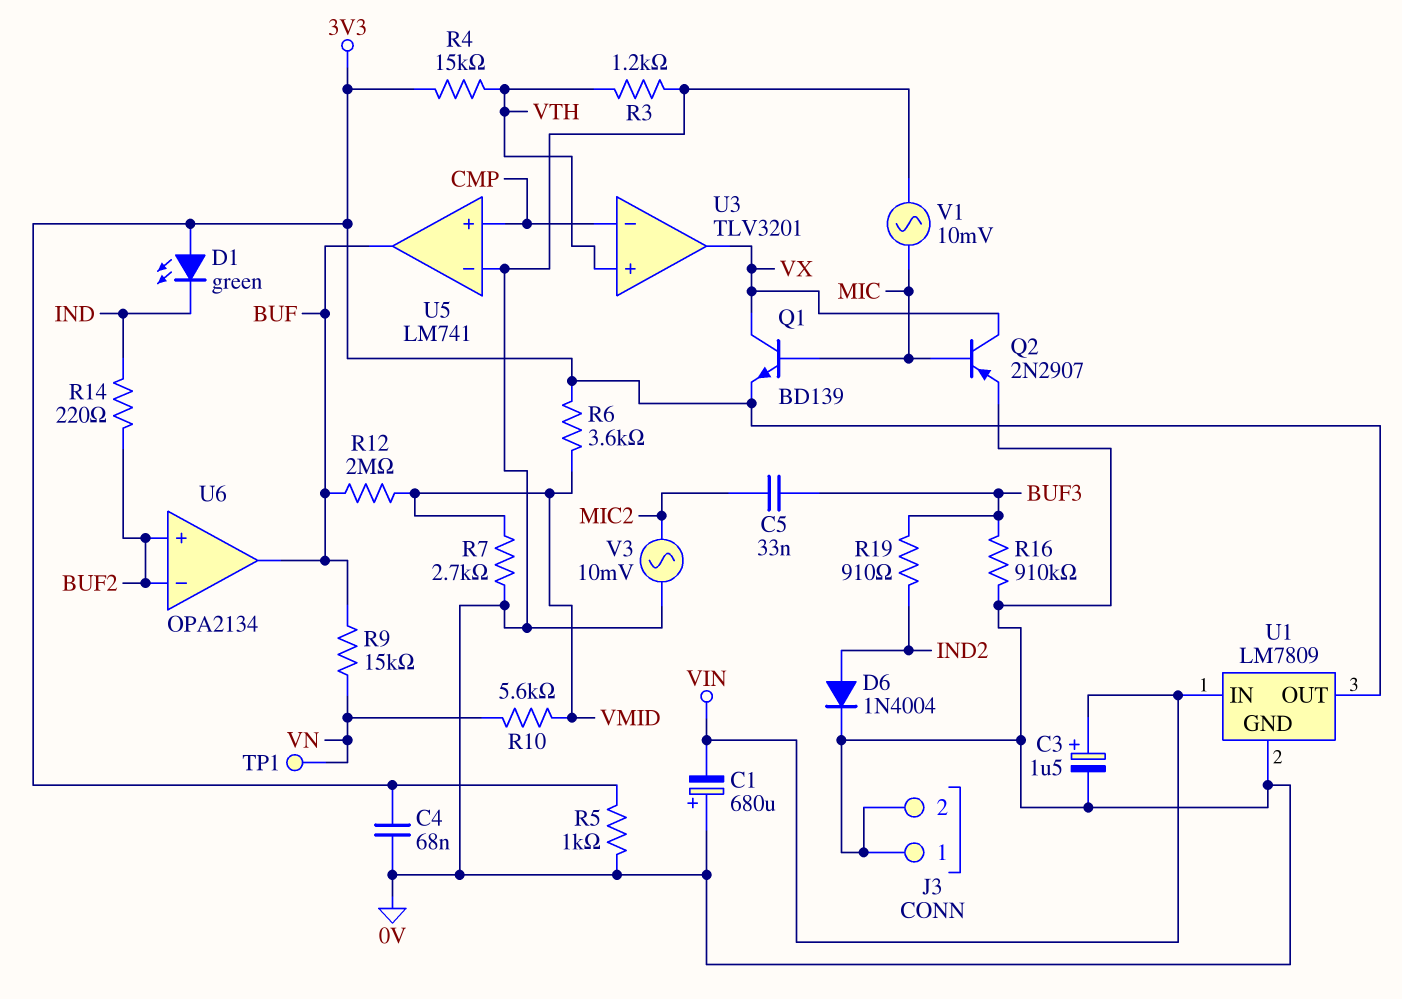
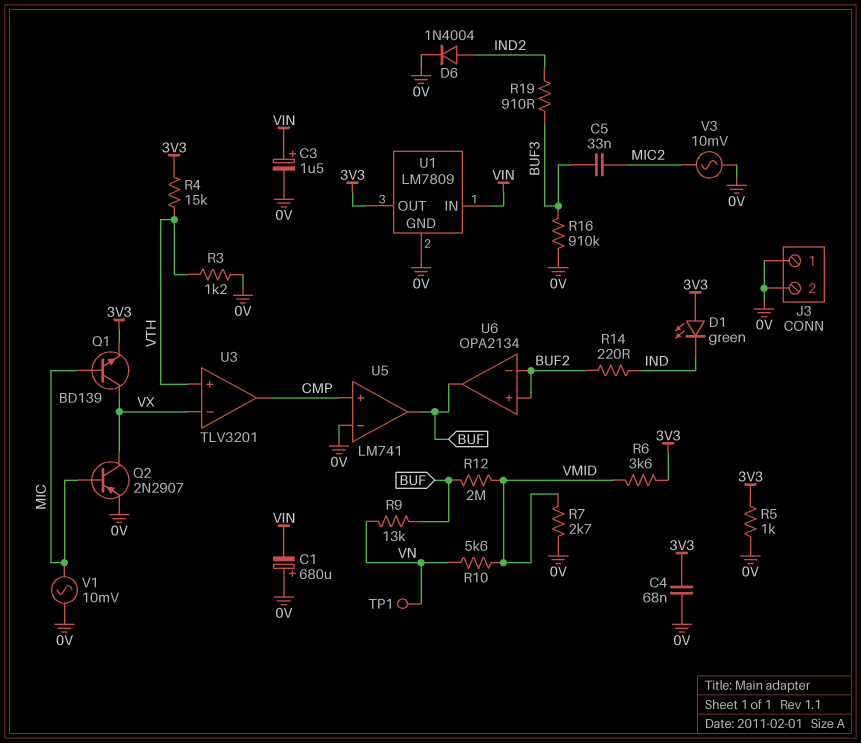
R9: 15k (BUF, VN) -> 13k (BUF, VN)
U3 pin in-: CMP -> VX
U3 pin out: VX -> CMP

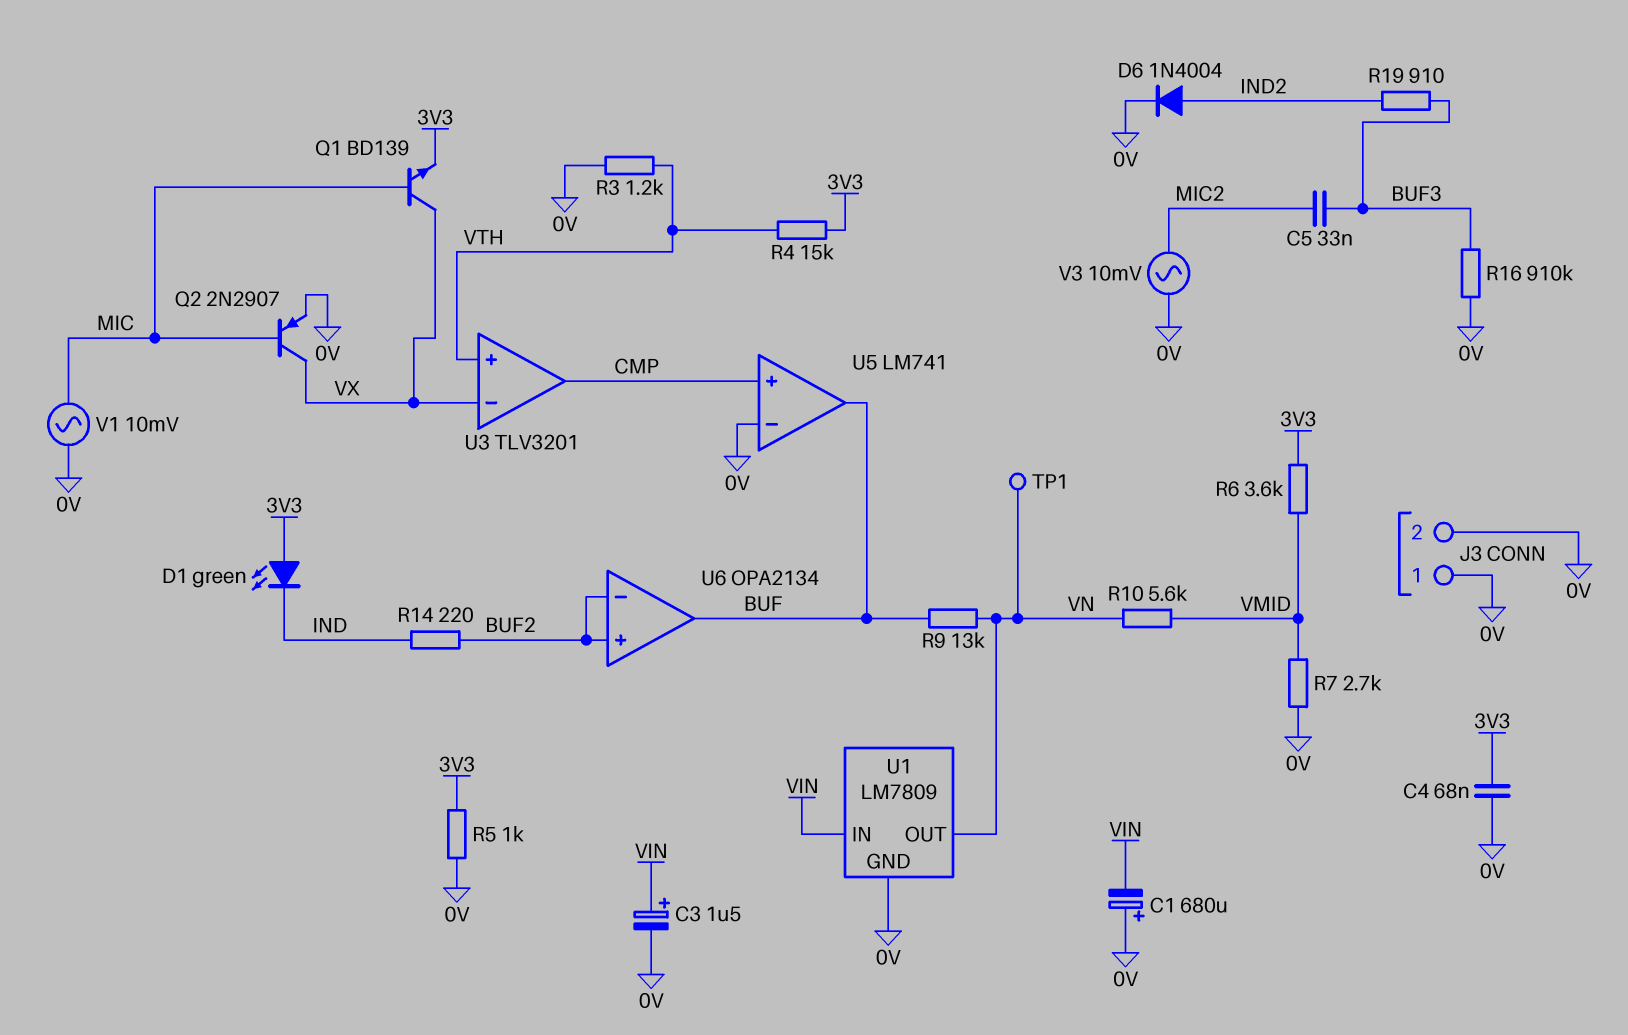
R12: 2M (BUF, VMID) -> none
U1 pin OUT: 3V3 -> VN

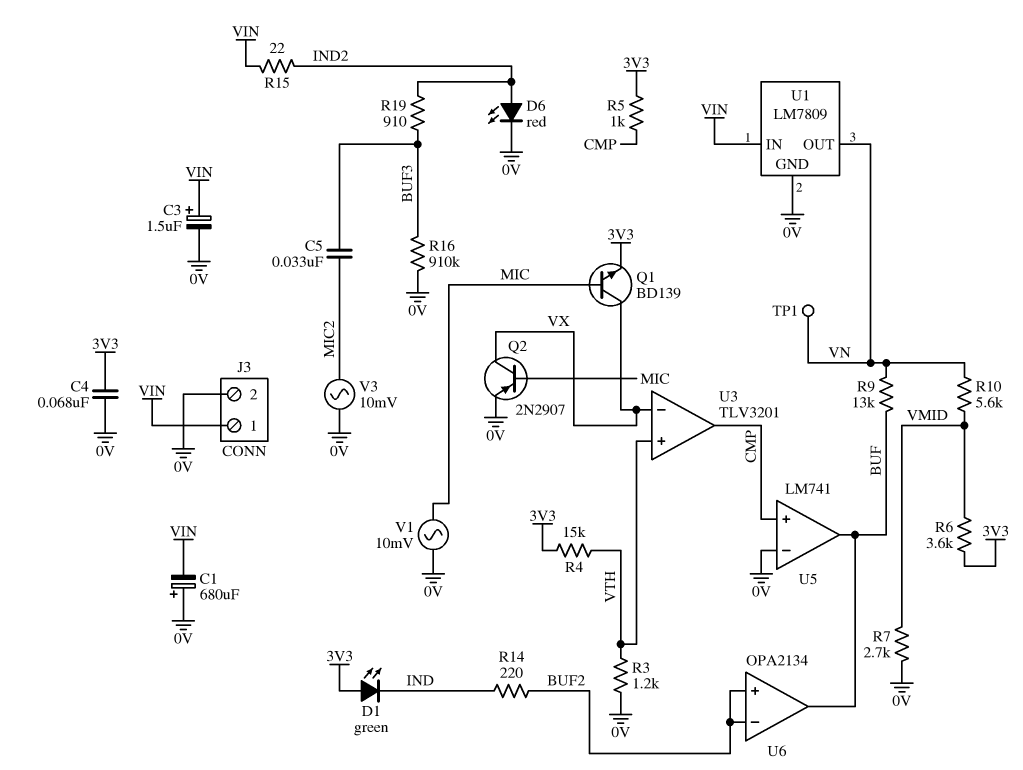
D6: diode 1N4004 (A IND2, K 0V) -> LED red (A IND2, K 0V)
J3 pin 1: 0V -> VIN
R5: 1k (0V, 3V3) -> 1k (3V3, CMP)
R15: none -> 22 (IND2, VIN)

